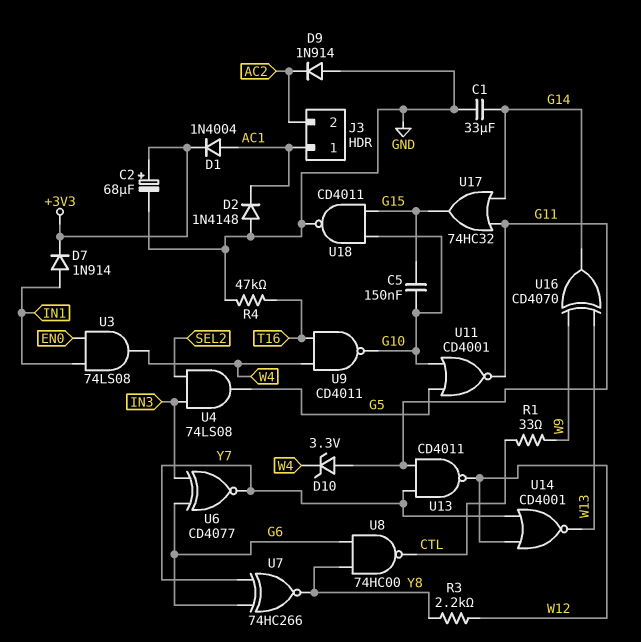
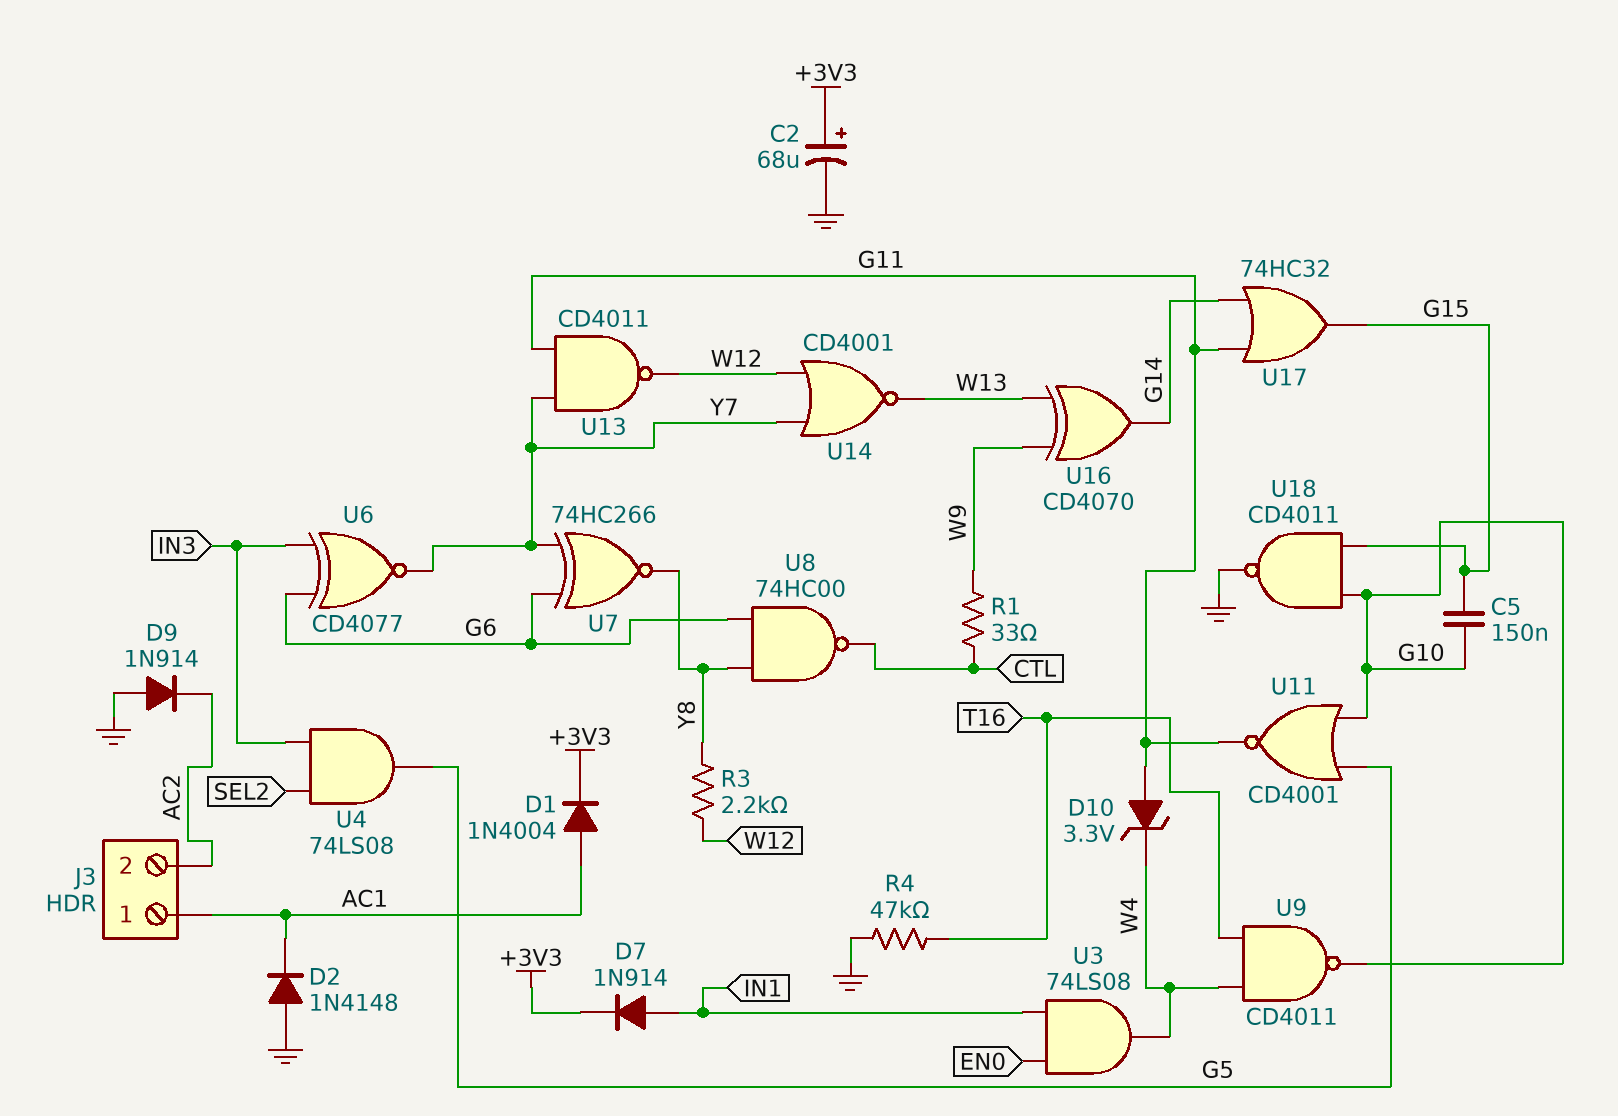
C1: 33uF (G14, GND) -> none

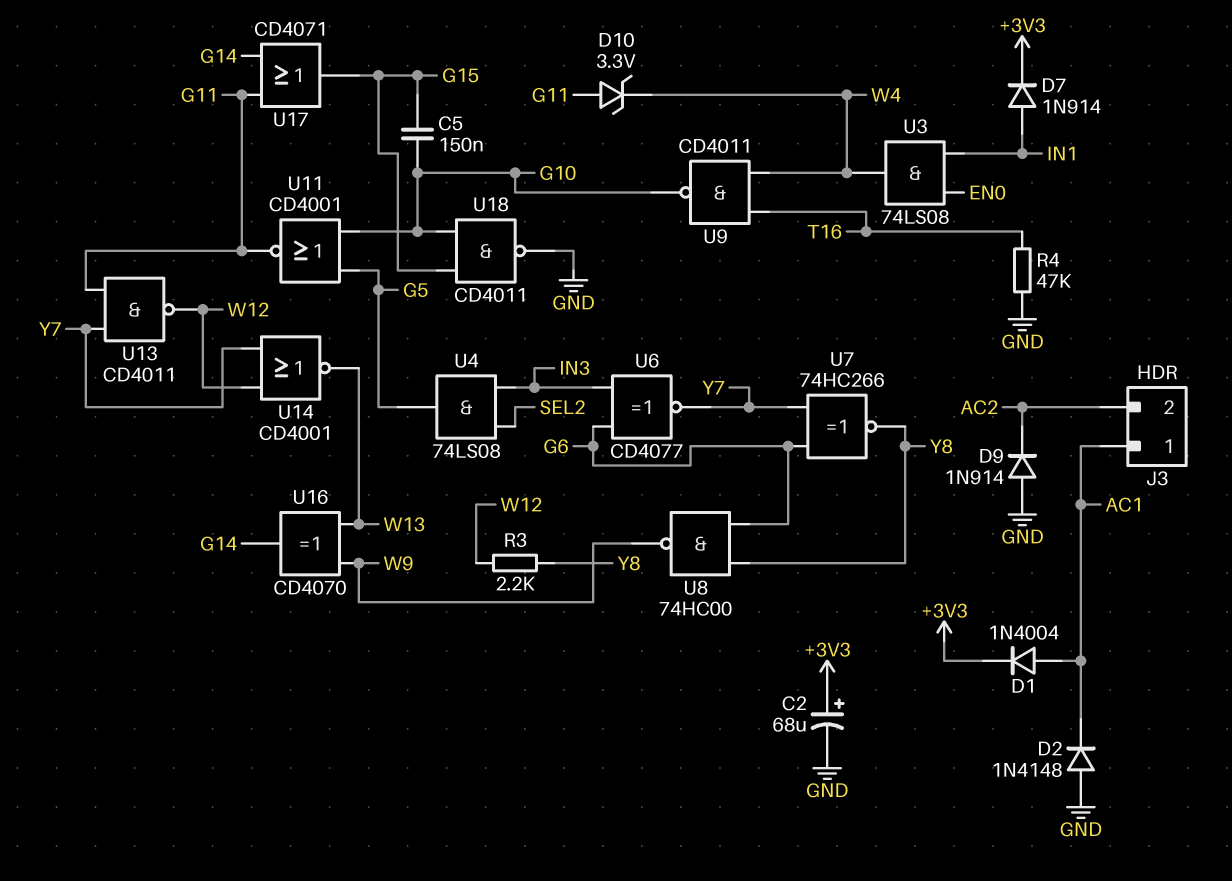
R1: 33 (CTL, W9) -> none
U8: NAND 74HC00 (in G6, in Y8, out CTL) -> NAND 74HC00 (in G6, in Y8, out W9)
U17: OR 74HC32 (in G11, in G14, out G15) -> OR CD4071 (in G11, in G14, out G15)

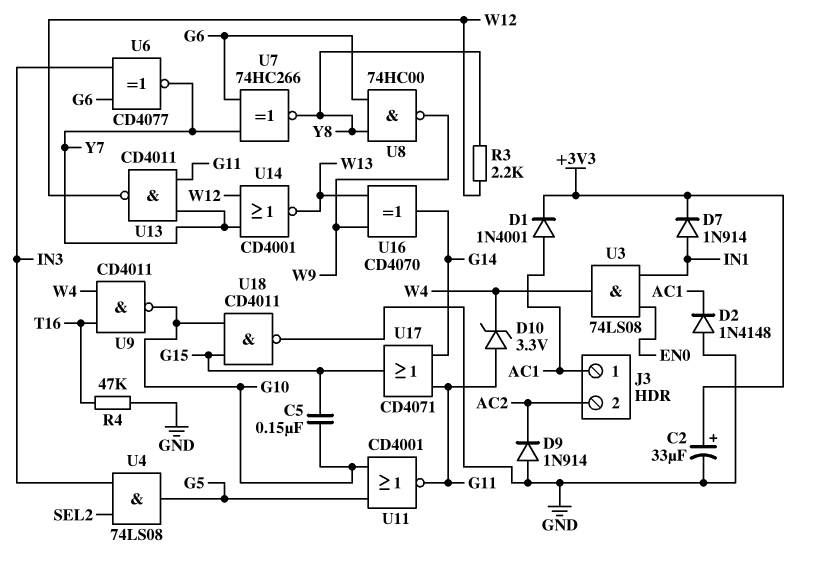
C2: 68uF (plus +3V3, minus GND) -> 33uF (plus +3V3, minus GND)
D1: diode 1N4004 (A AC1, K +3V3) -> diode 1N4001 (A AC1, K +3V3)

